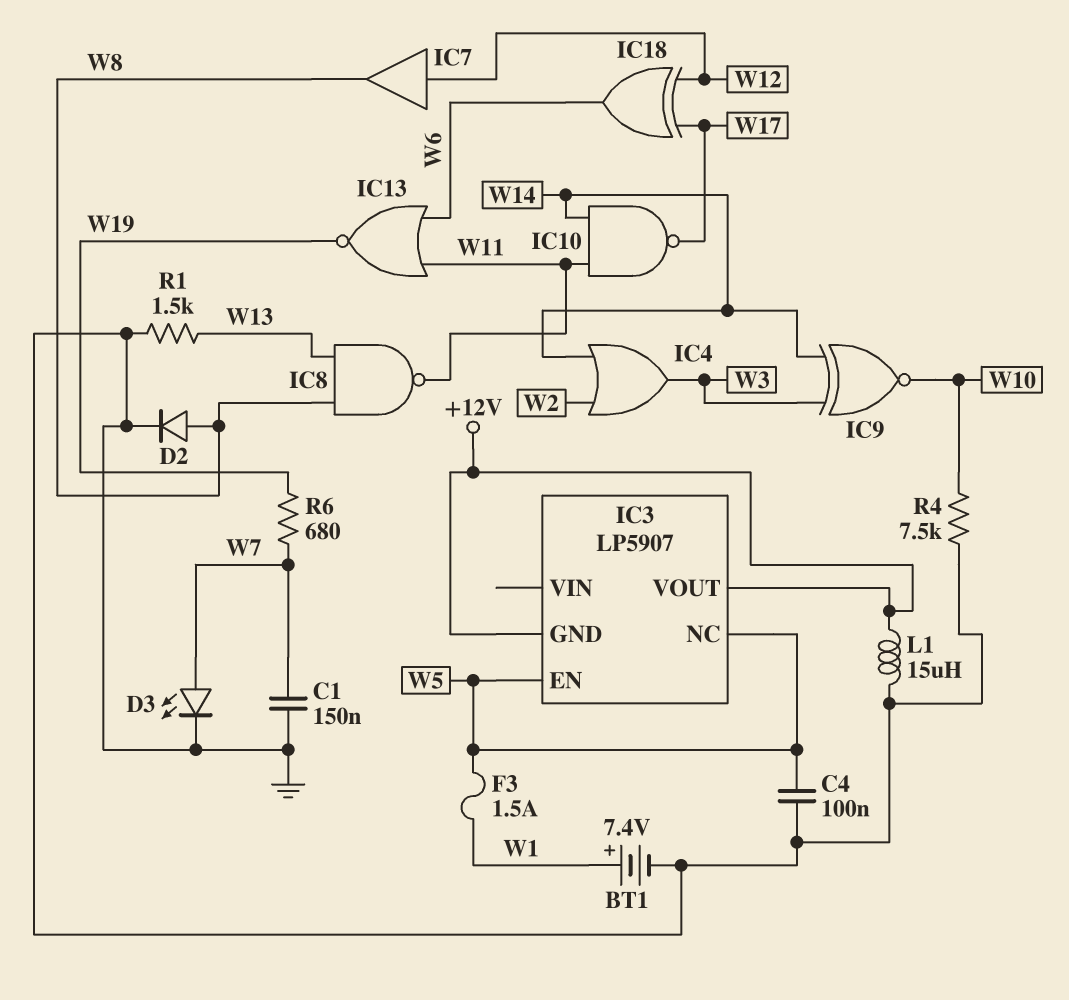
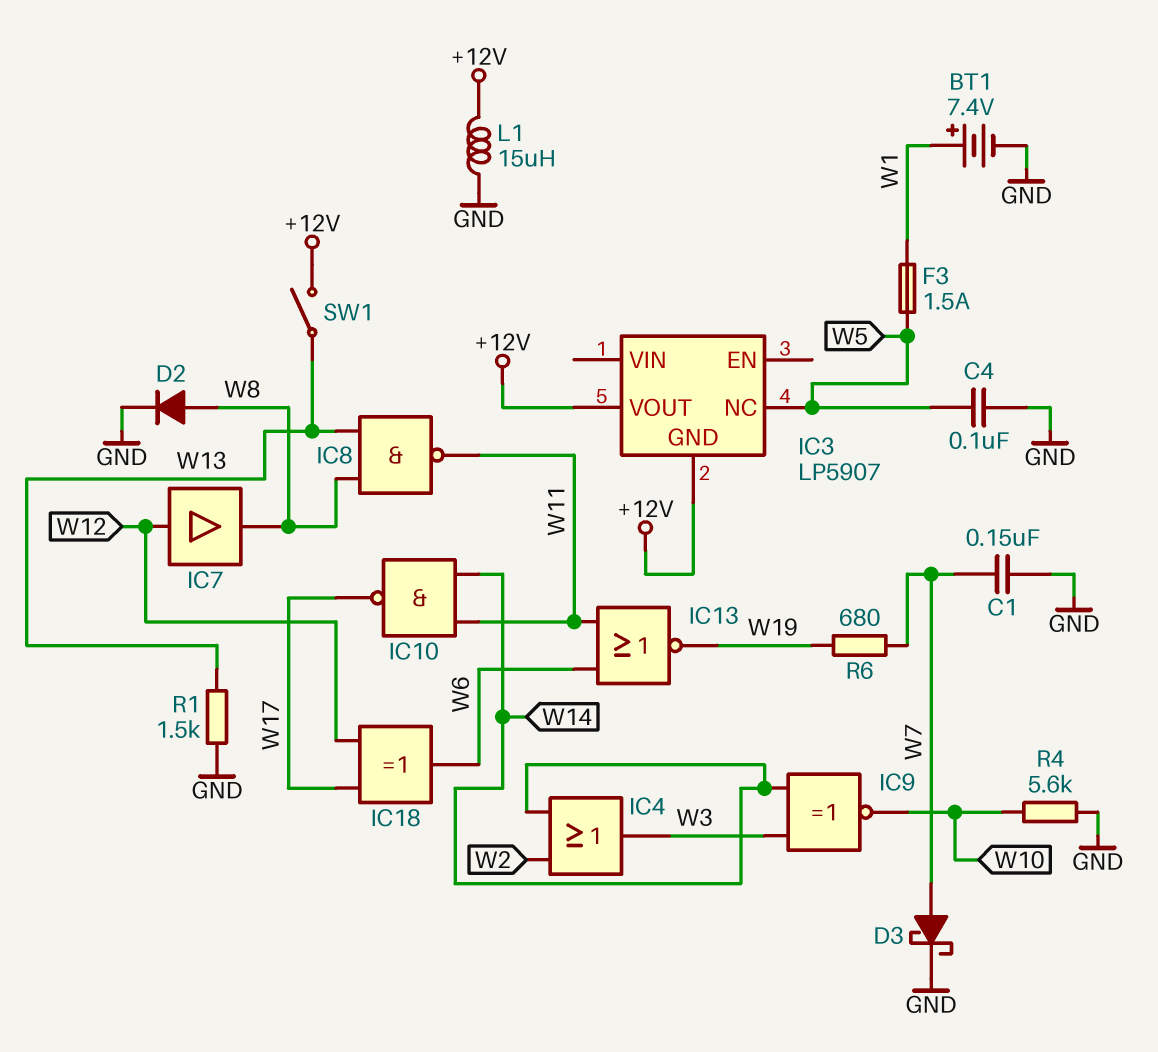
D3: LED (A W7, K GND) -> schottky (A W7, K GND)
IC3 pin EN: W5 -> none
R4: 7.5k (GND, W10) -> 5.6k (GND, W10)
SW1: none -> switch (+12V, W13)

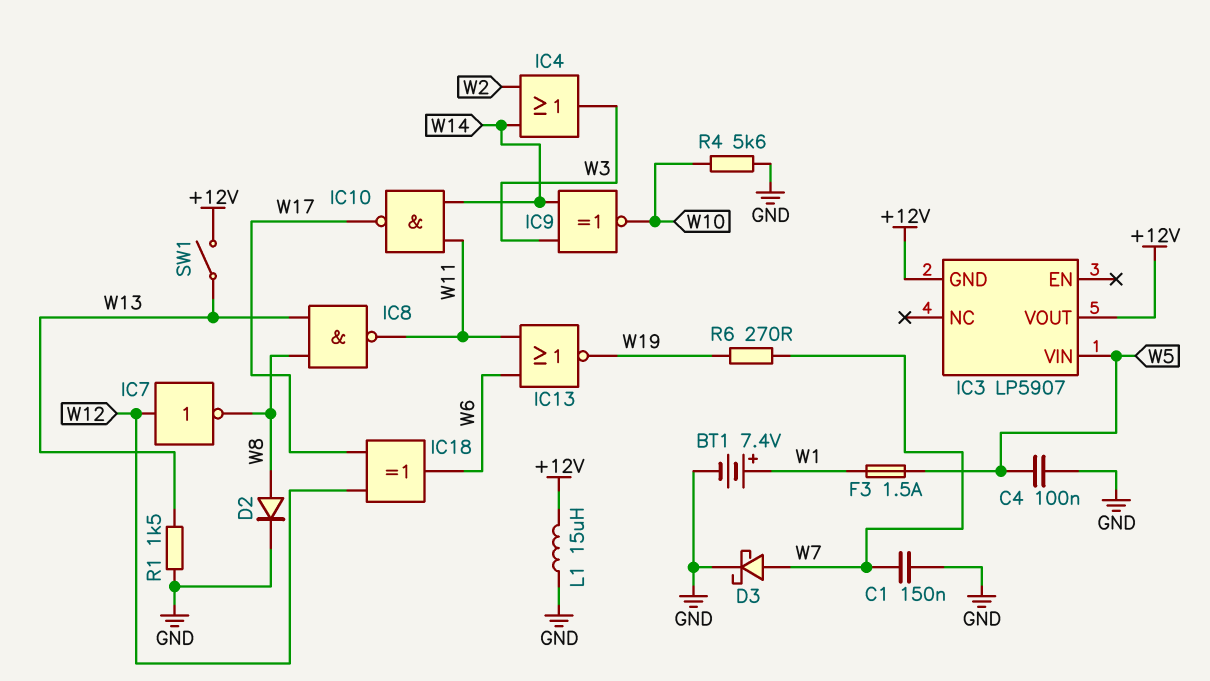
IC3 pin NC: W5 -> none
IC3 pin VIN: none -> W5
IC7: buffer (in W12, out W8) -> NOT (in W12, out W8)
R6: 680 (W7, W19) -> 270 (W7, W19)

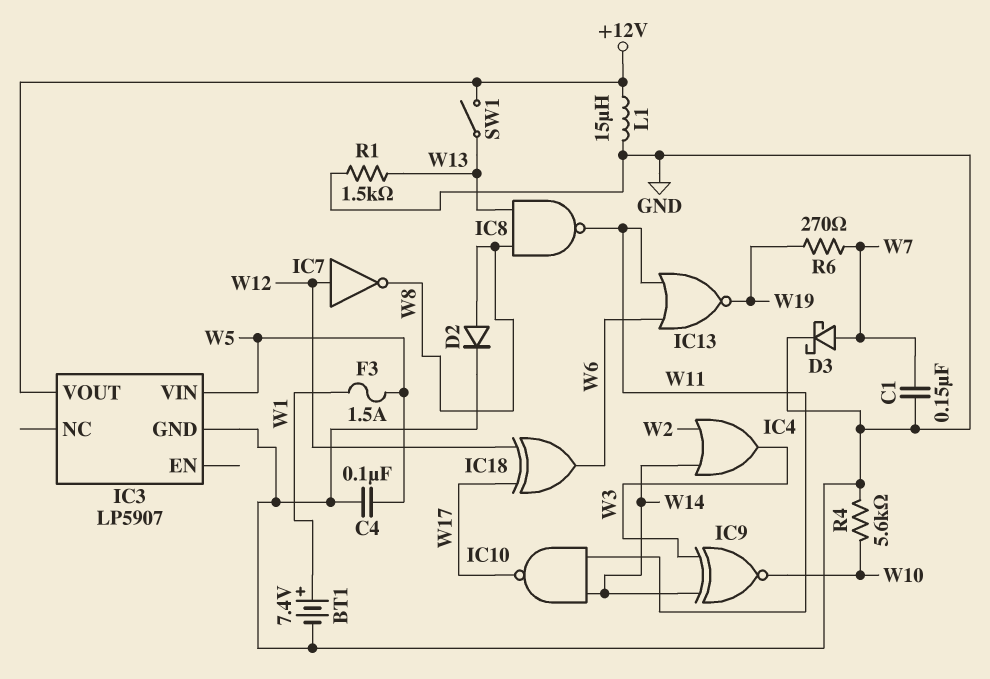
IC3 pin GND: +12V -> GND

